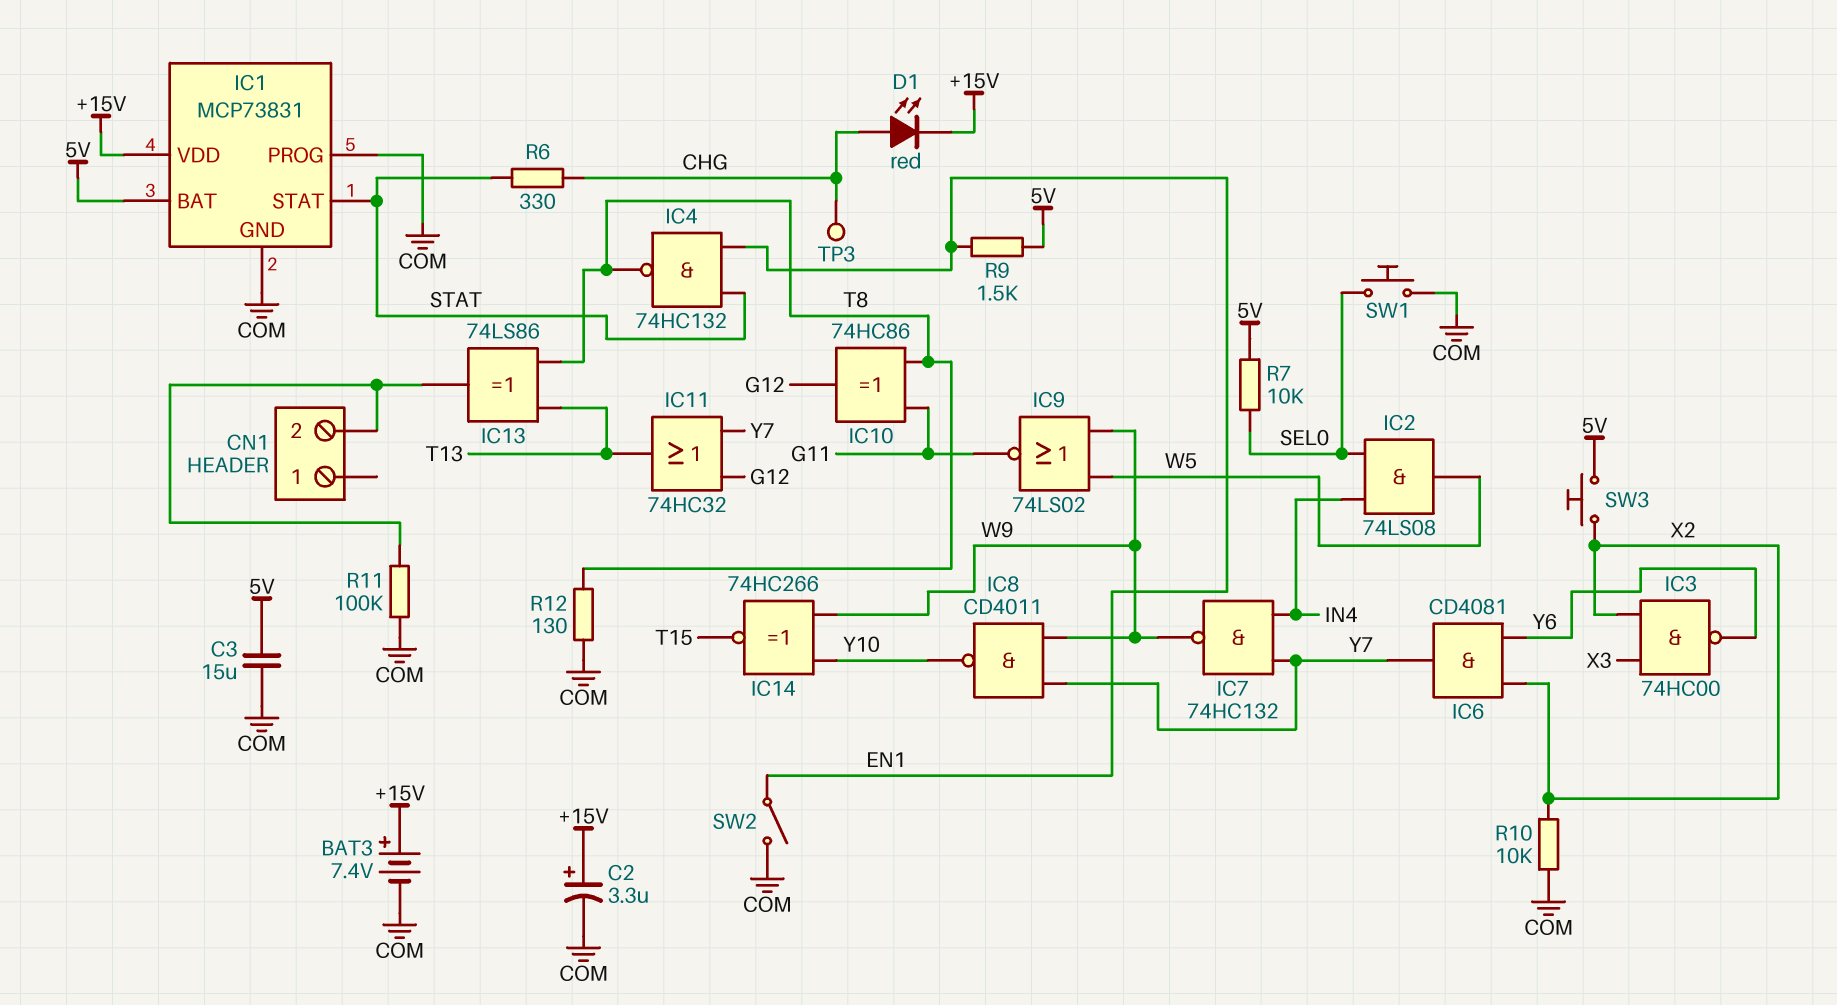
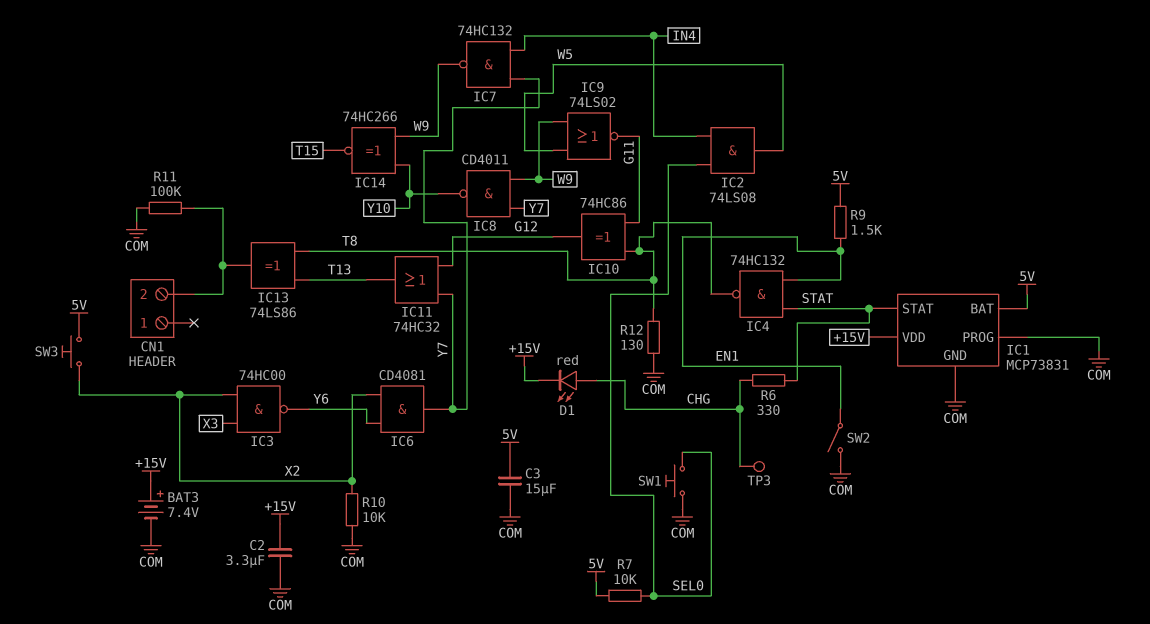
C2: 3.3uF (plus +15V, minus COM) -> 3.3uF (+15V, COM)

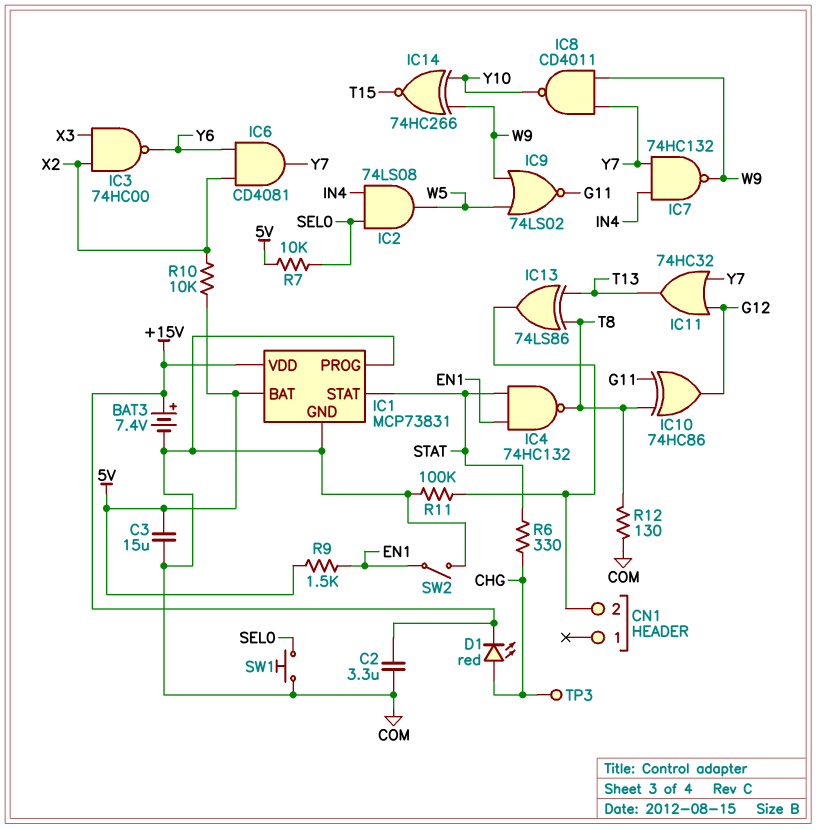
R10: 10k (COM, X2) -> 10k (5V, X2)
SW3: button (5V, X2) -> none

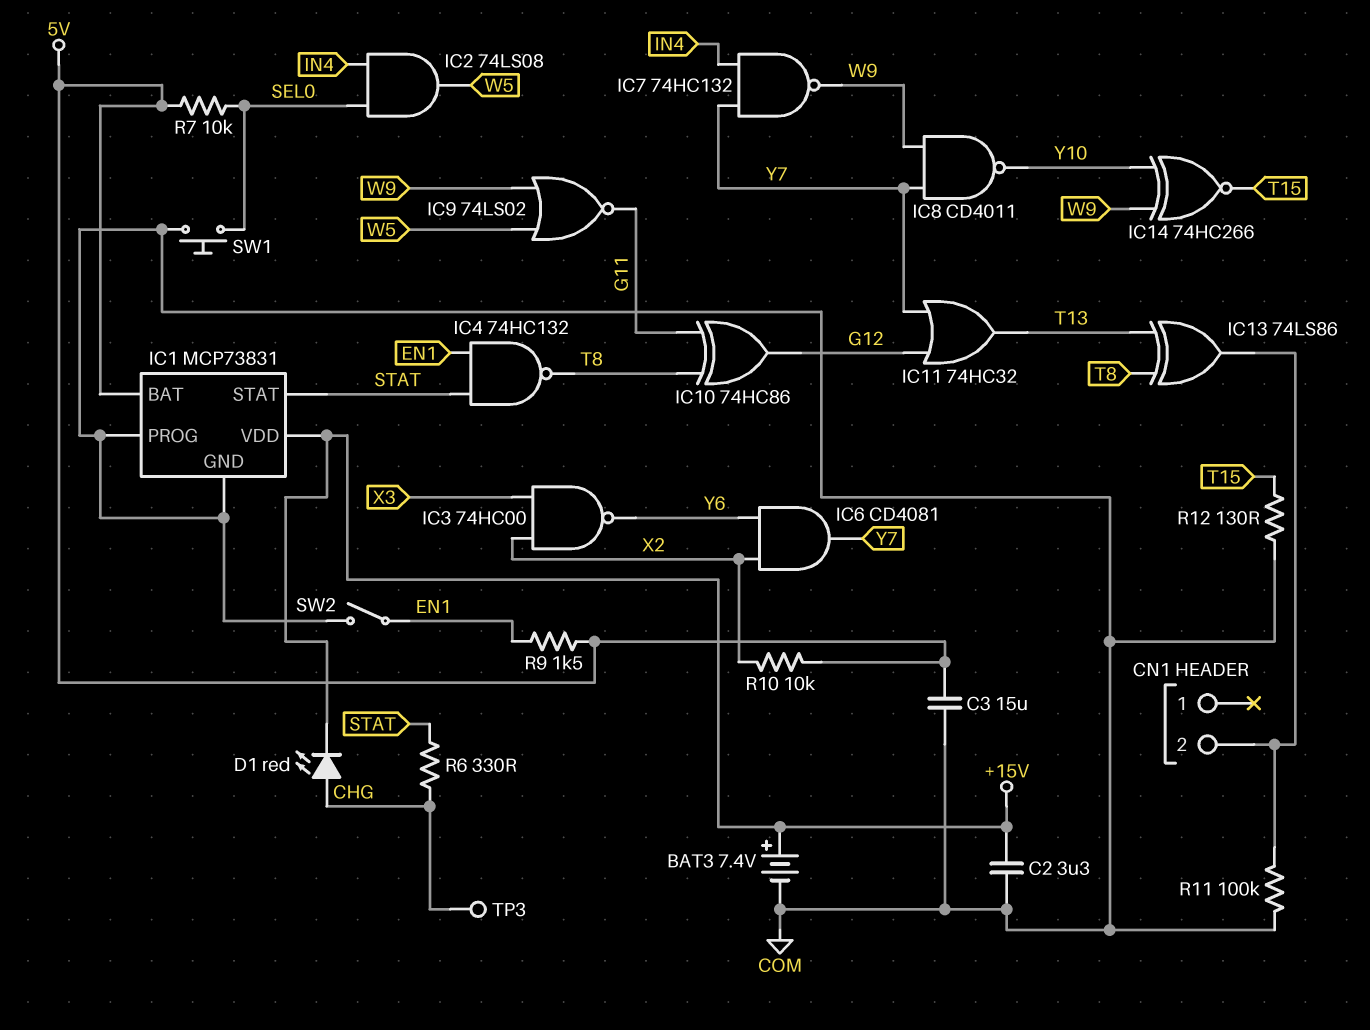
R12: 130 (COM, T8) -> 130 (COM, T15)

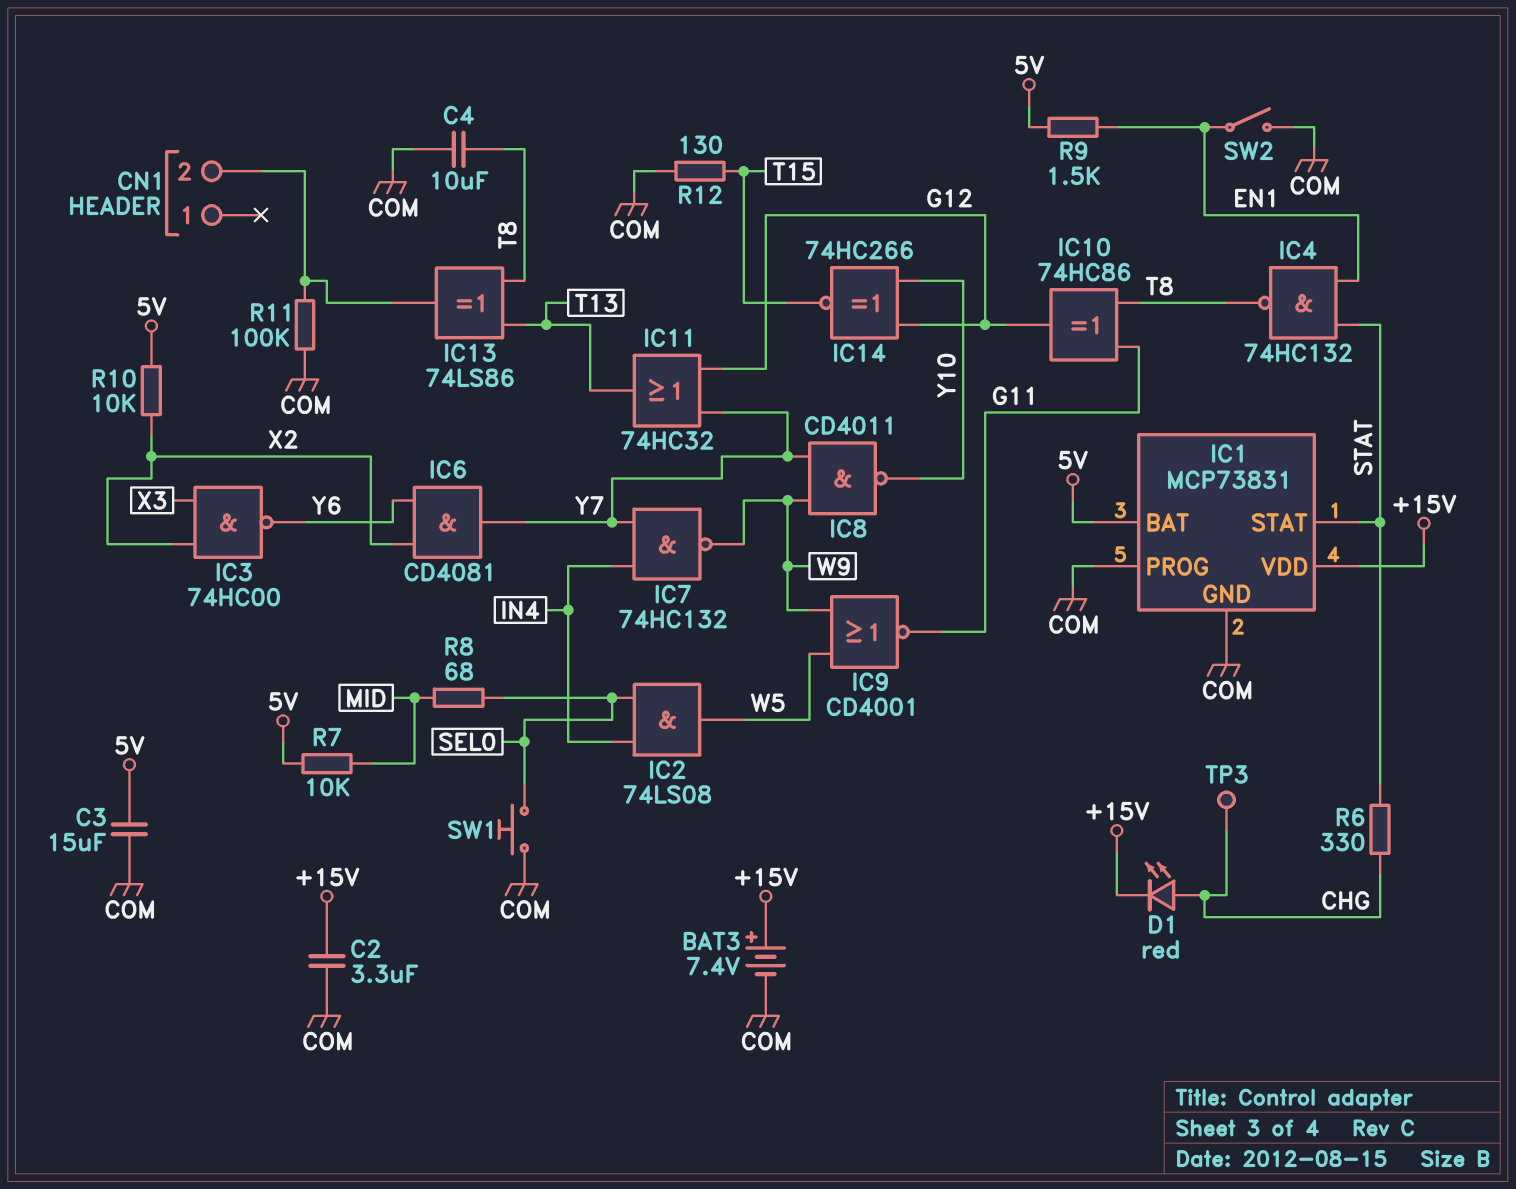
C4: none -> 10uF (COM, T8)
IC9: NOR 74LS02 (in W5, in W9, out G11) -> NOR CD4001 (in W5, in W9, out G11)
IC14: XNOR 74HC266 (in W9, in Y10, out T15) -> XNOR 74HC266 (in G12, in Y10, out T15)
R7: 10k (5V, SEL0) -> 10k (5V, MID)
R8: none -> 68 (MID, SEL0)

